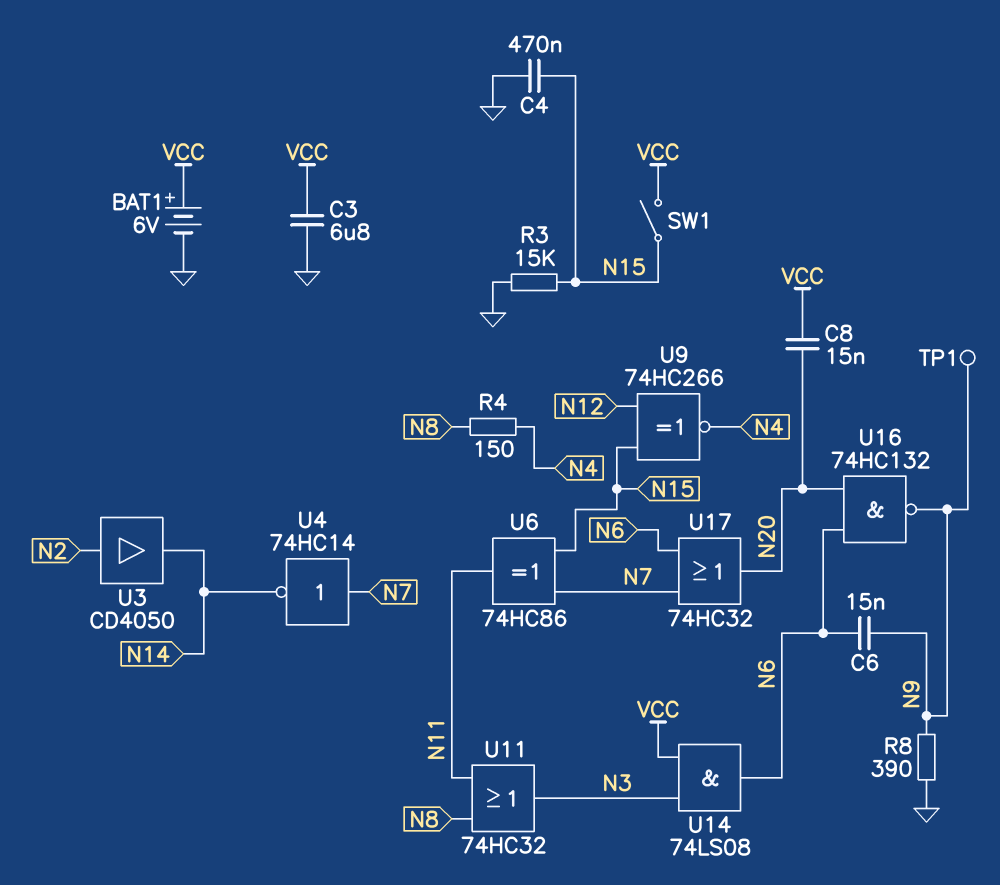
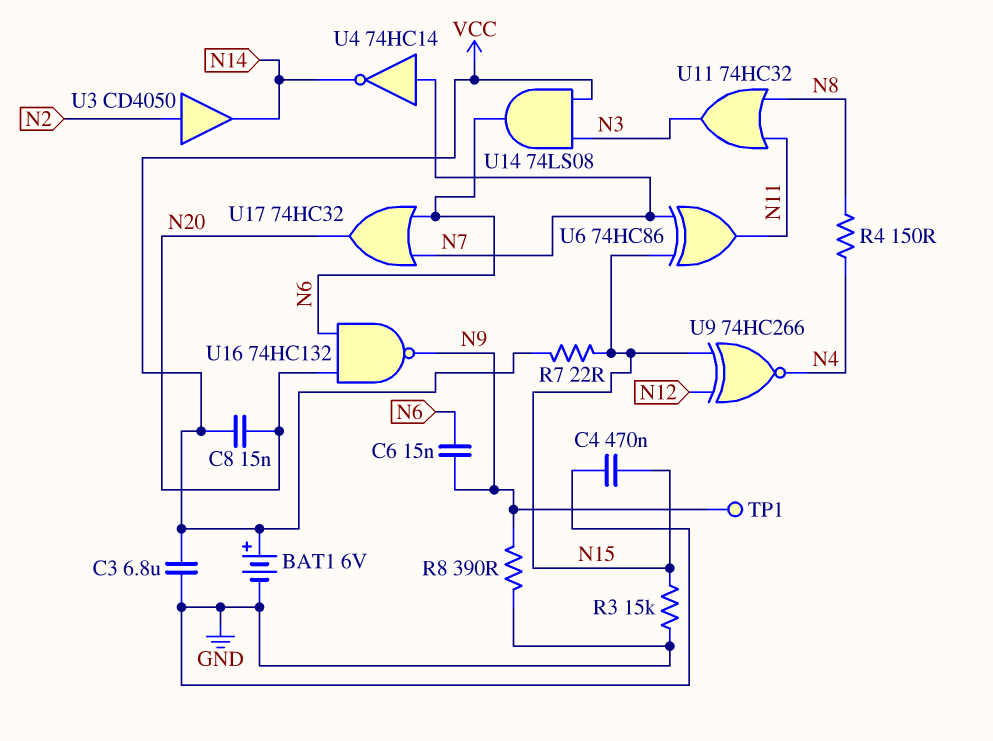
R7: none -> 22 (N15, VCC)
SW1: switch (N15, VCC) -> none

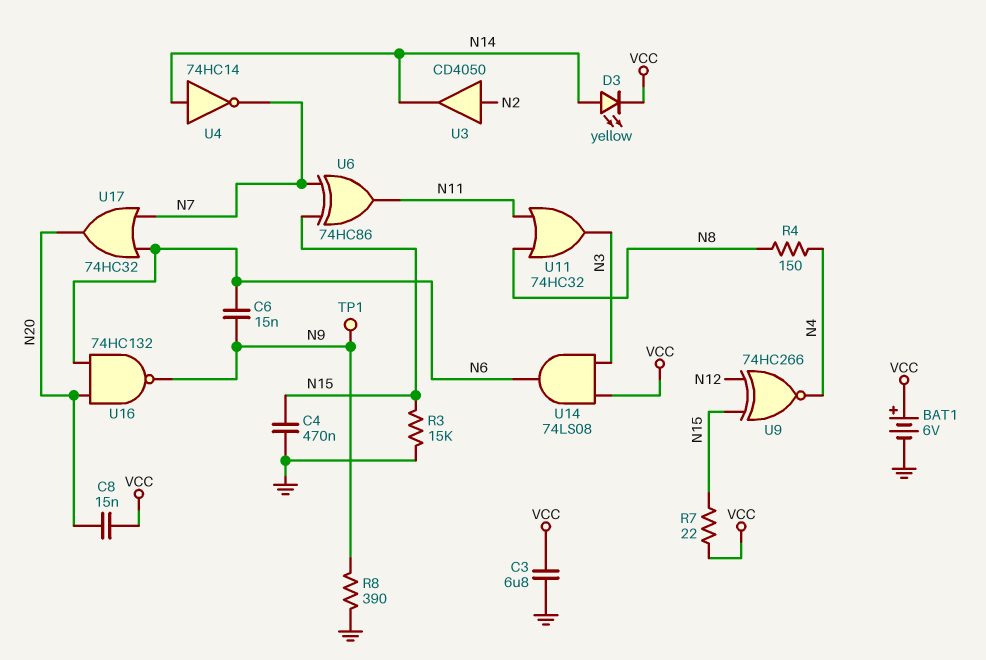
D3: none -> LED yellow (A N14, K VCC)
U4: NOT 74HC14 (in N7, out N14) -> NOT 74HC14 (in N14, out N7)

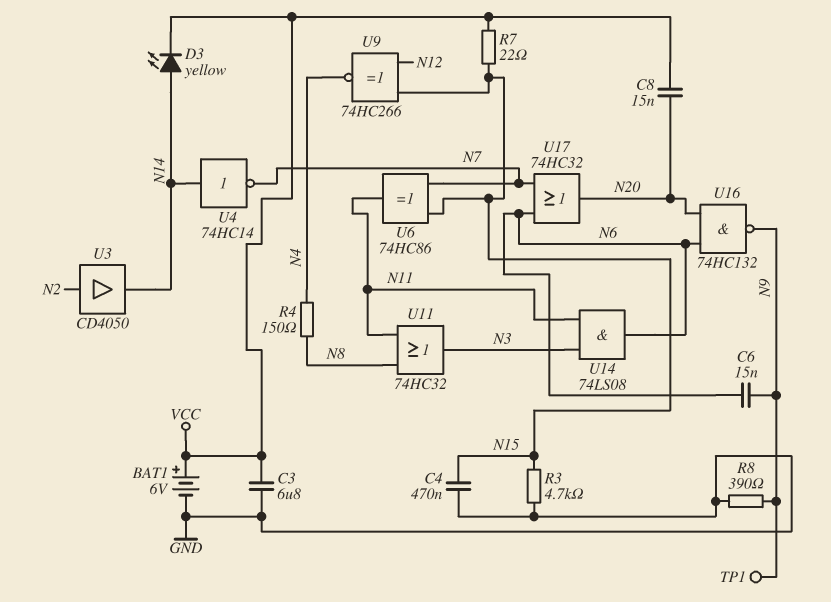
R3: 15k (GND, N15) -> 4.7k (GND, N15)
U14: AND 74LS08 (in N3, in VCC, out N6) -> AND 74LS08 (in N3, in N11, out N6)

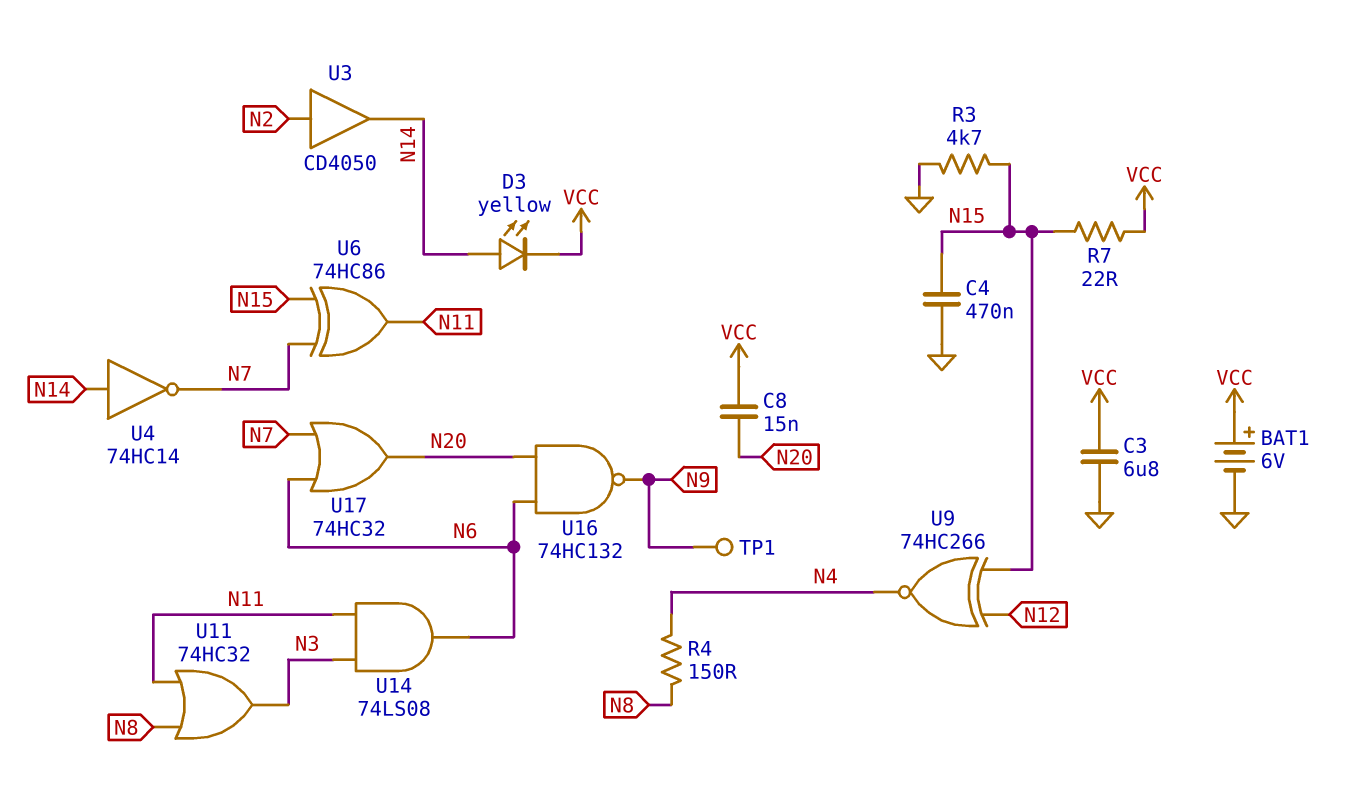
C6: 15nF (N6, N9) -> none
R8: 390 (GND, N9) -> none

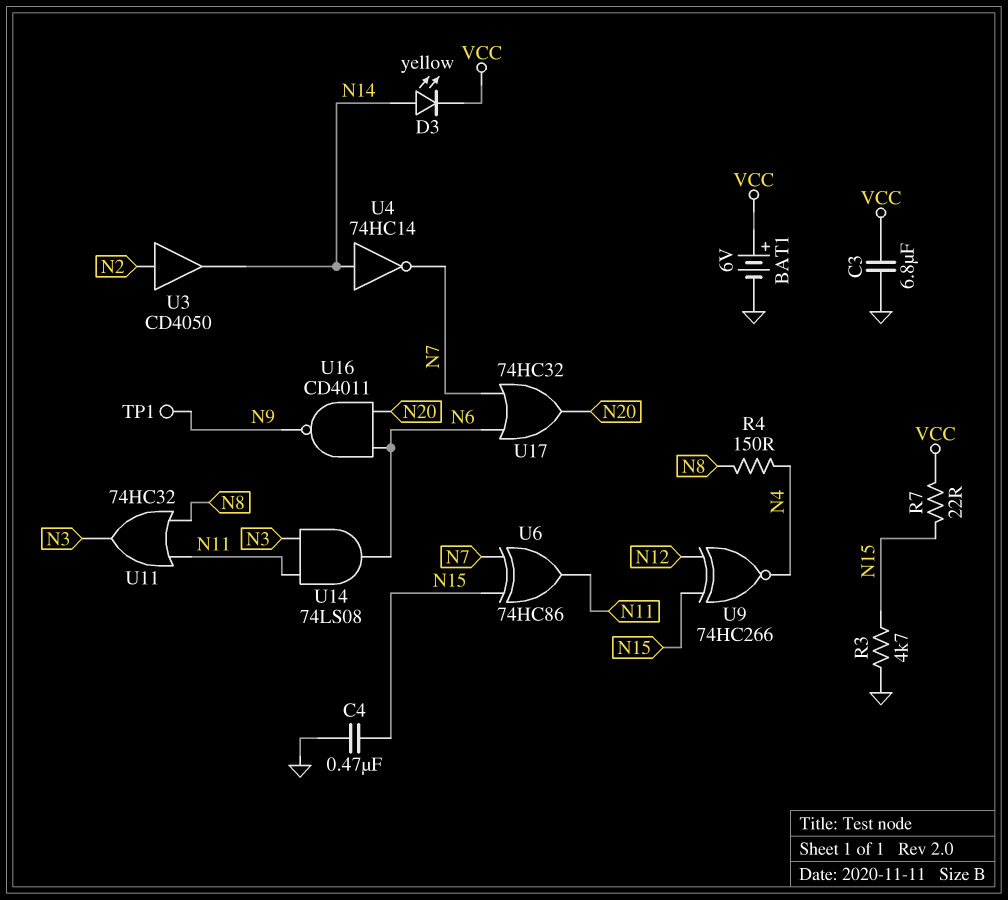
C8: 15nF (N20, VCC) -> none
U16: NAND 74HC132 (in N6, in N20, out N9) -> NAND CD4011 (in N6, in N20, out N9)

